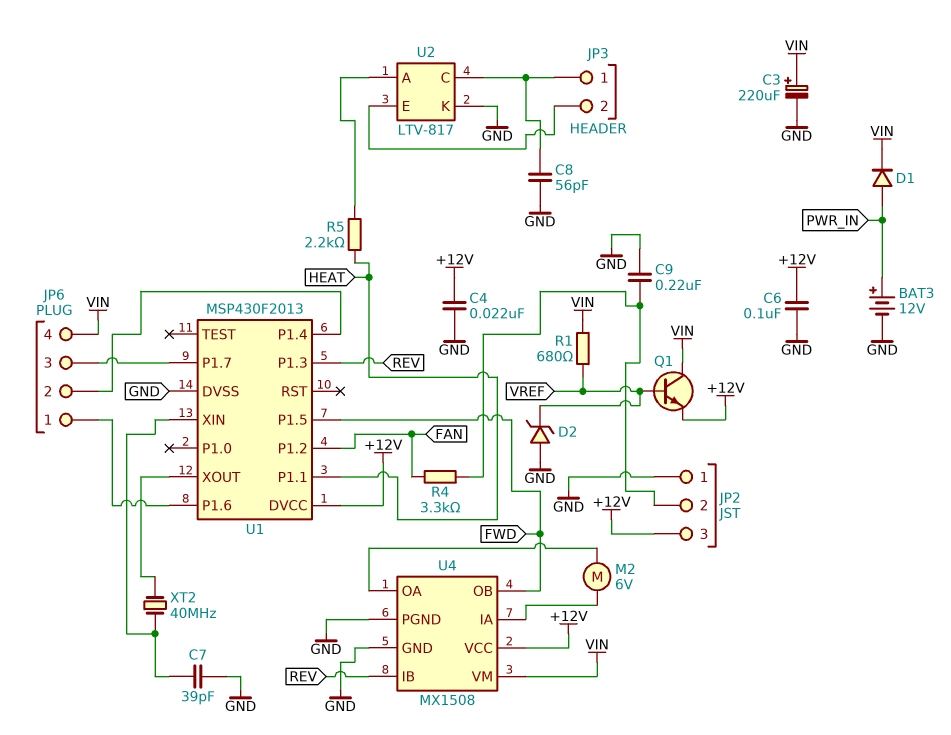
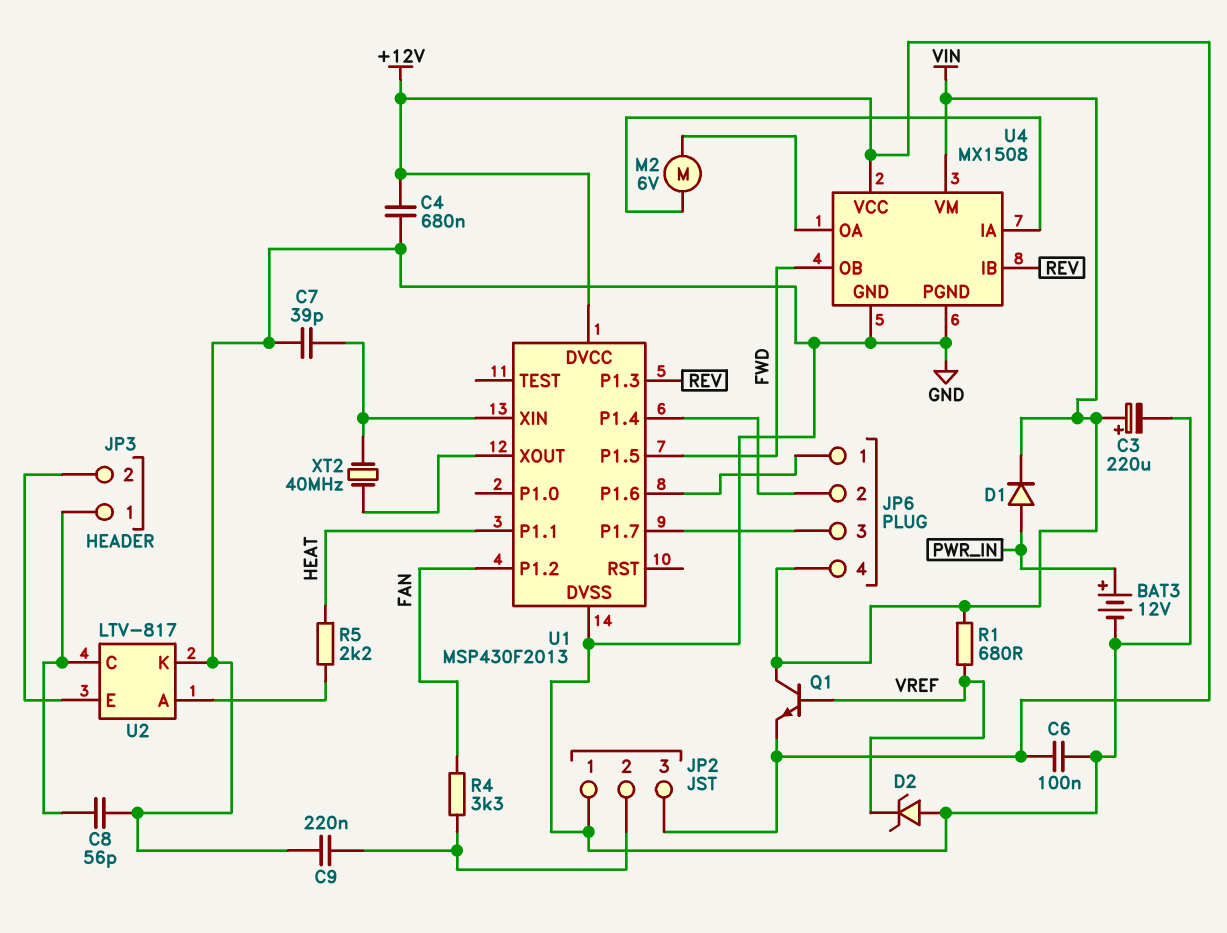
C4: 22nF (+12V, GND) -> 680nF (+12V, GND)

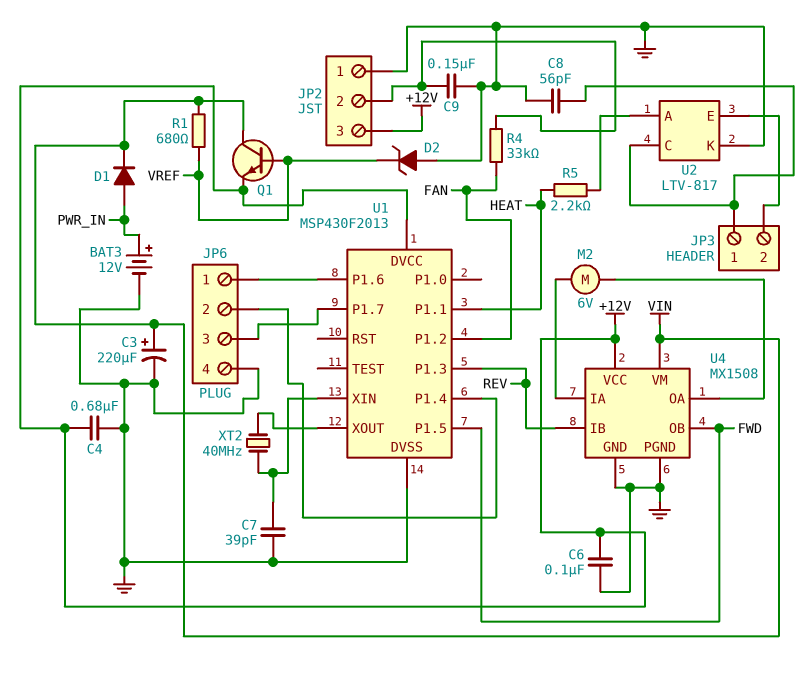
C9: 220nF (GND, JP2/2) -> 150nF (GND, JP2/2)
JP6 pin 4: VIN -> GND
R4: 3.3k (FAN, JP2/2) -> 33k (FAN, JP2/2)

